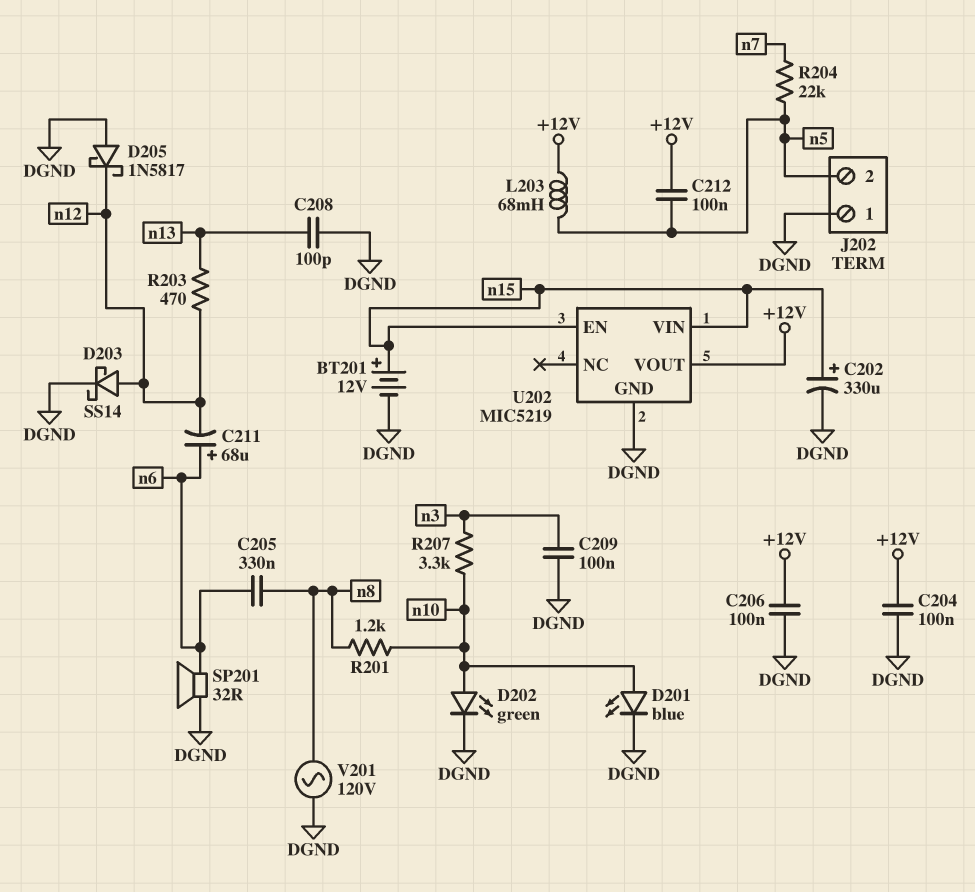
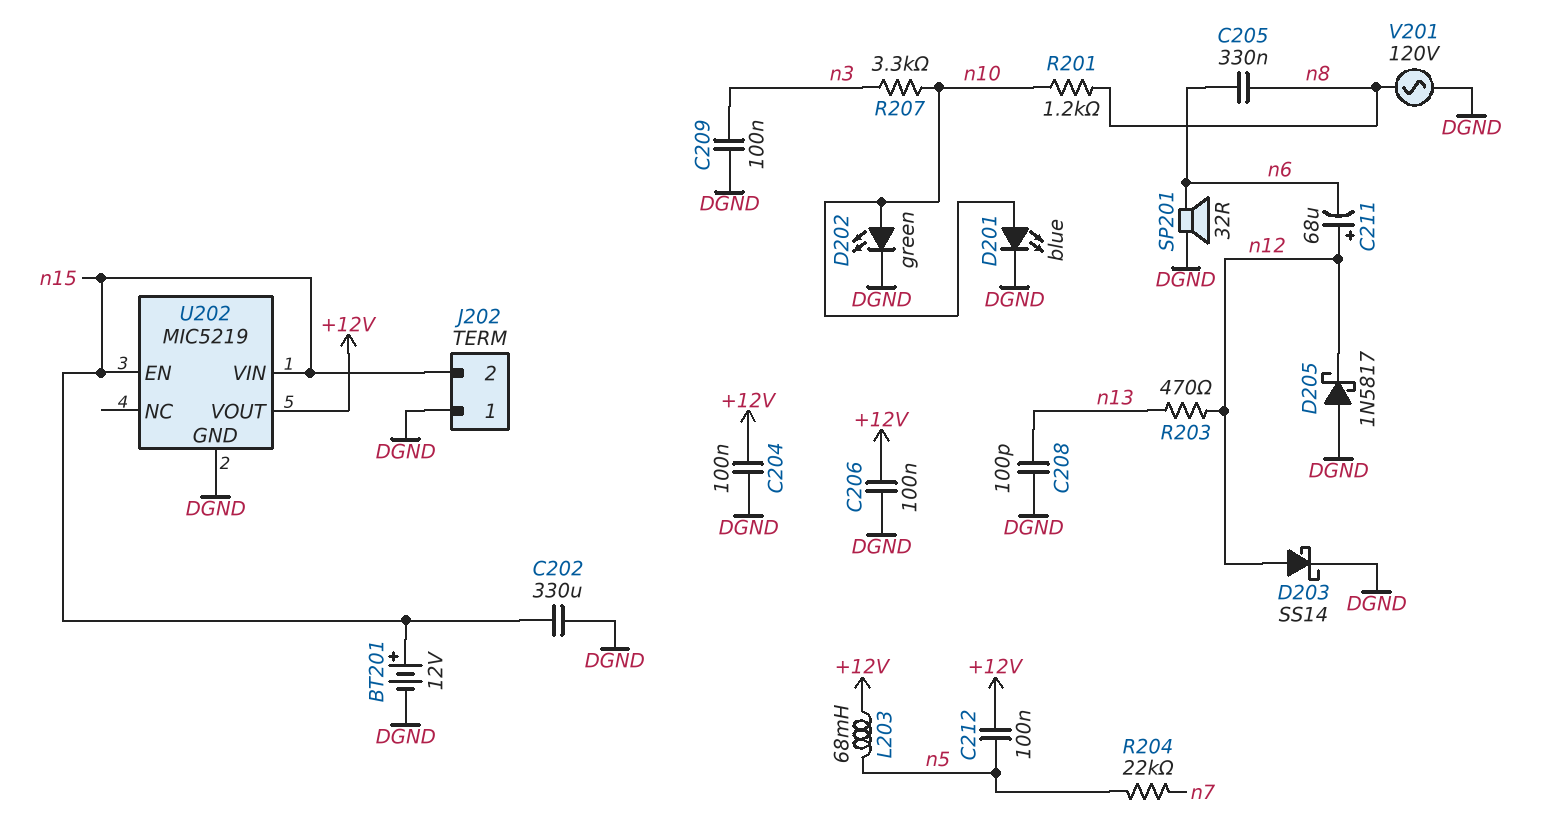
C202: 330uF (plus n15, minus DGND) -> 330uF (DGND, n15)
C211: 68uF (plus n6, minus n12) -> 68uF (plus n12, minus n6)
J202 pin 2: n5 -> n15

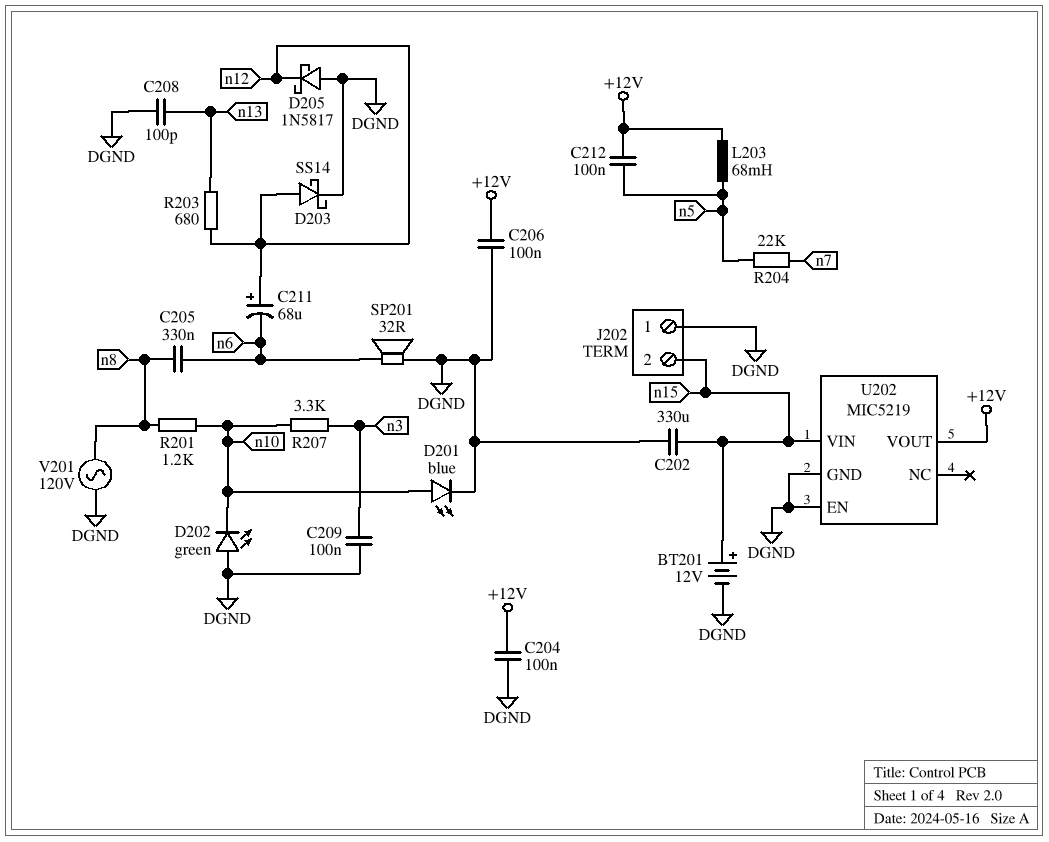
D202: LED green (A n10, K DGND) -> LED green (A DGND, K n10)
R203: 470 (n12, n13) -> 680 (n12, n13)
U202 pin EN: n15 -> DGND

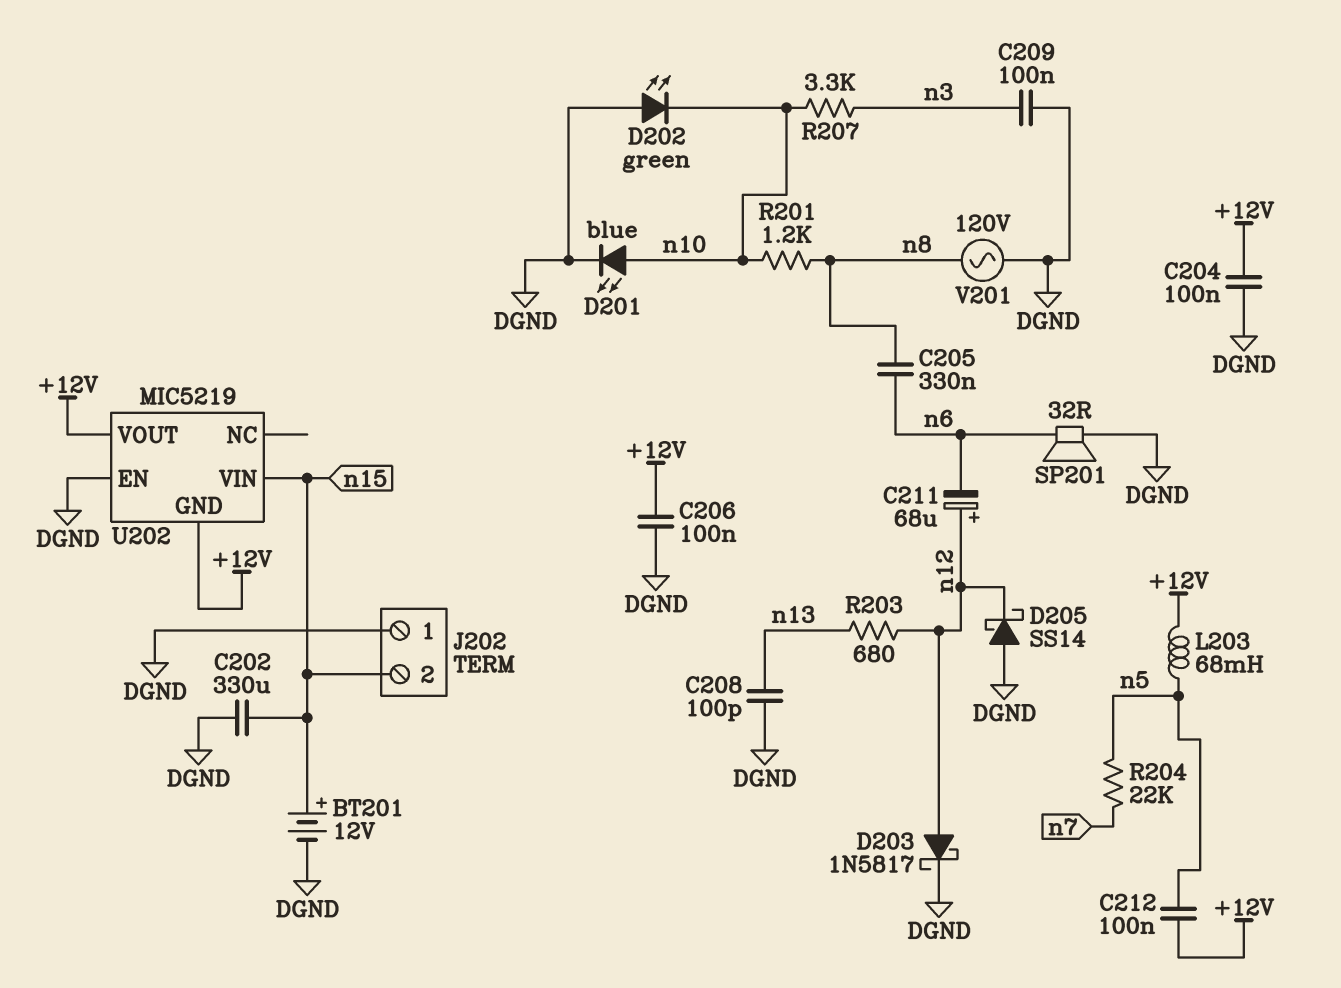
D203: schottky SS14 (A n12, K DGND) -> schottky 1N5817 (A n12, K DGND)
D205: schottky 1N5817 (A DGND, K n12) -> schottky SS14 (A DGND, K n12)
U202 pin GND: DGND -> +12V

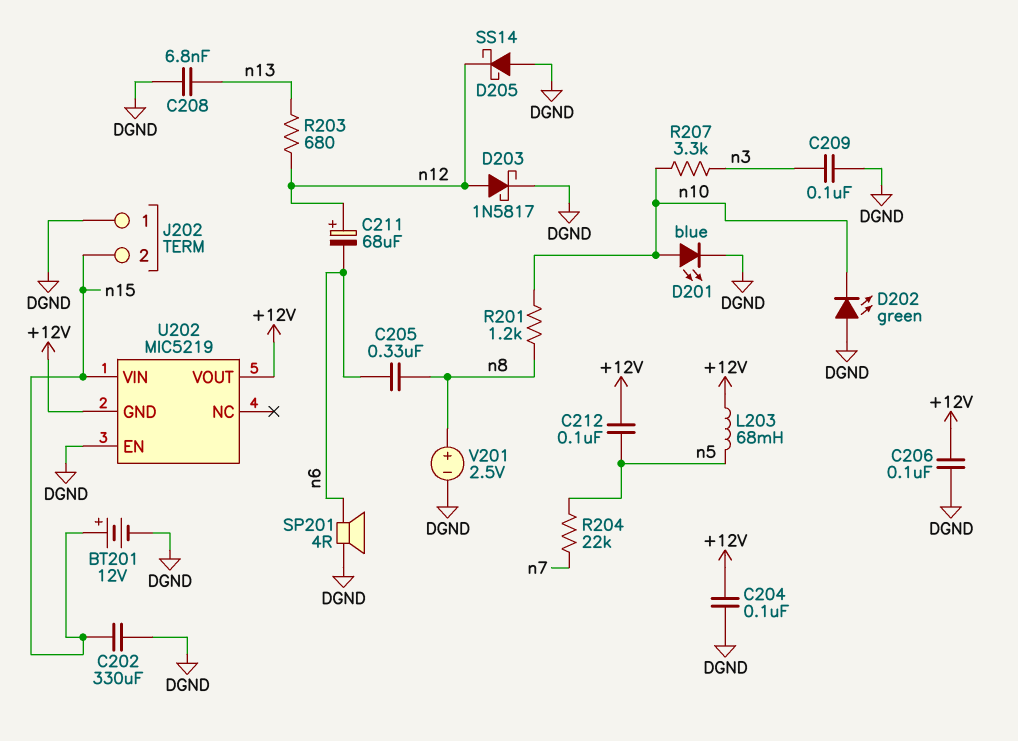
C208: 100pF (DGND, n13) -> 6.8nF (DGND, n13)
SP201: speaker 32R (DGND, n6) -> speaker 4R (DGND, n6)
V201: AC 120V (DGND, n8) -> 2.5V (plus n8, minus DGND)

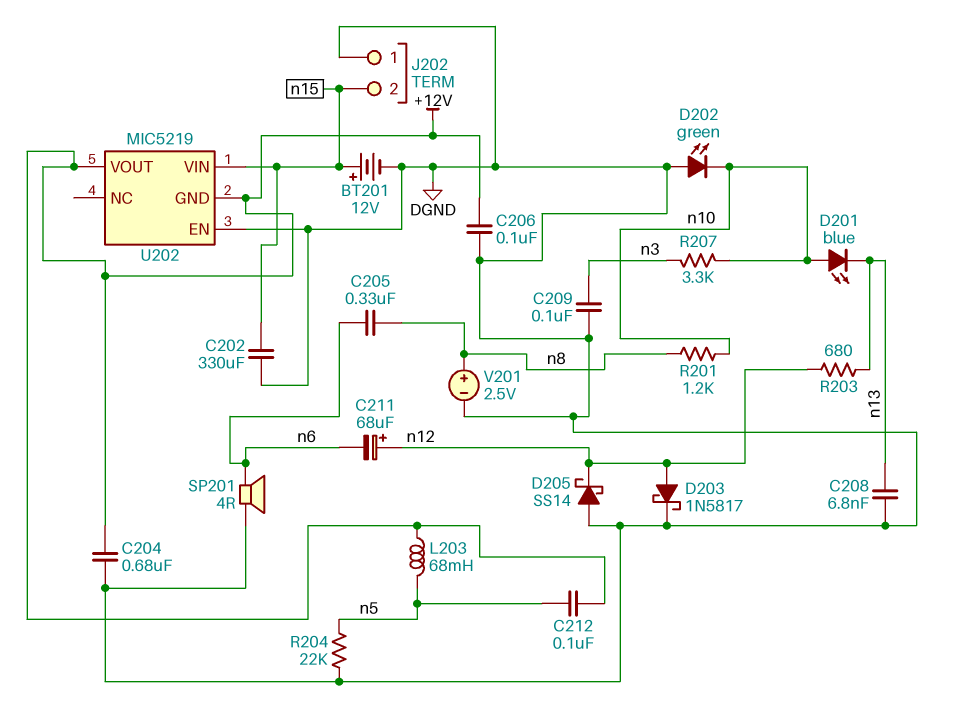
C204: 100nF (+12V, DGND) -> 680nF (+12V, DGND)
D201: LED blue (A n10, K DGND) -> LED blue (A n10, K n13)
R204: 22k (n5, n7) -> 22k (DGND, n5)

